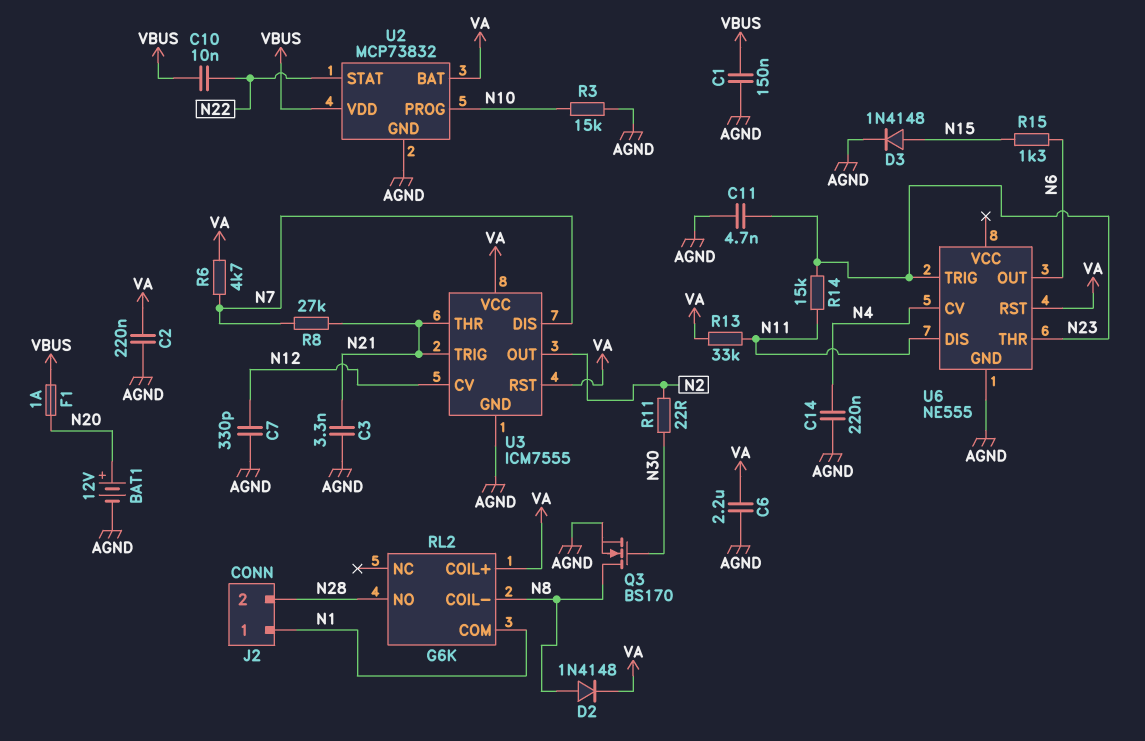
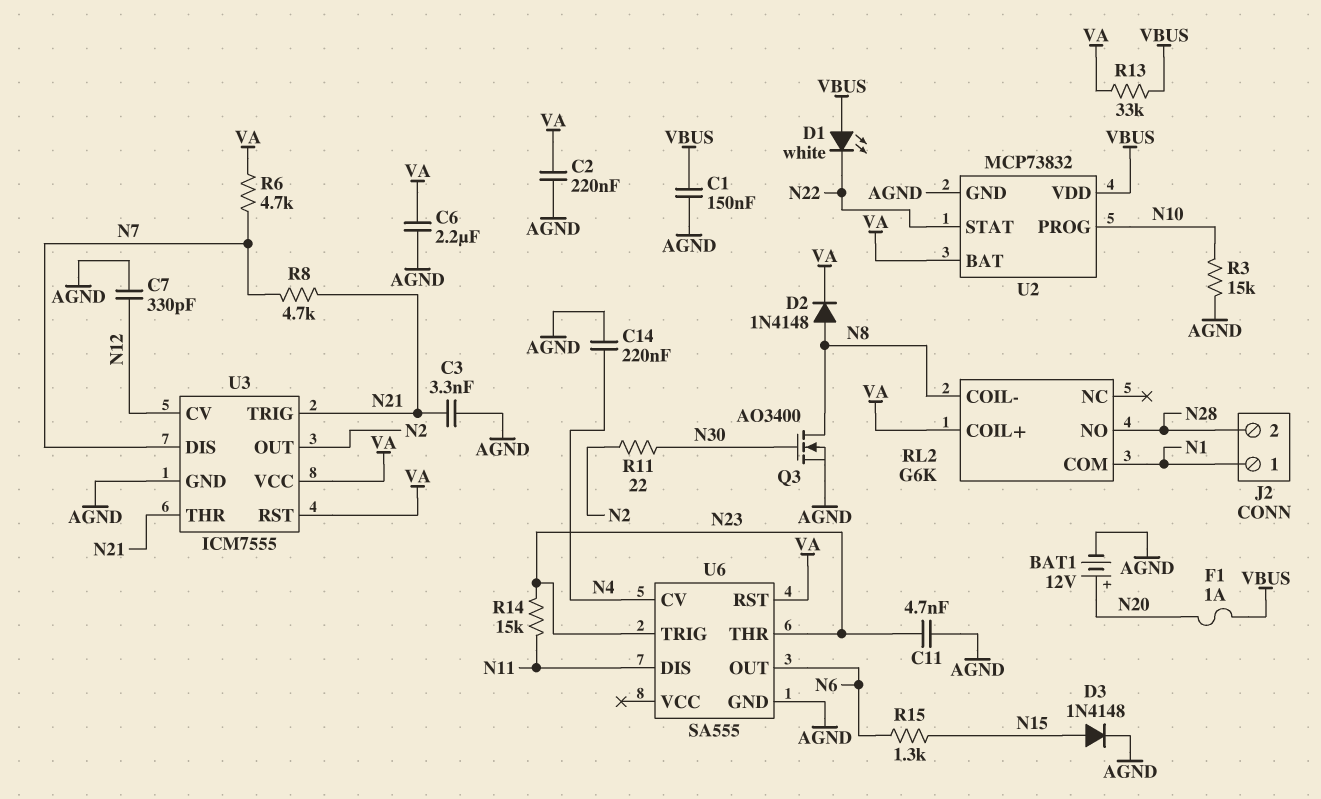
C10: 10nF (N22, VBUS) -> none
D1: none -> LED white (A VBUS, K N22)
Q3: NMOS BS170 (G N30, D N8, S AGND) -> NMOS AO3400 (G N30, D N8, S AGND)
R8: 27k (N7, N21) -> 4.7k (N7, N21)
R13: 33k (N11, VA) -> 33k (VA, VBUS)
U6: NE555 -> SA555

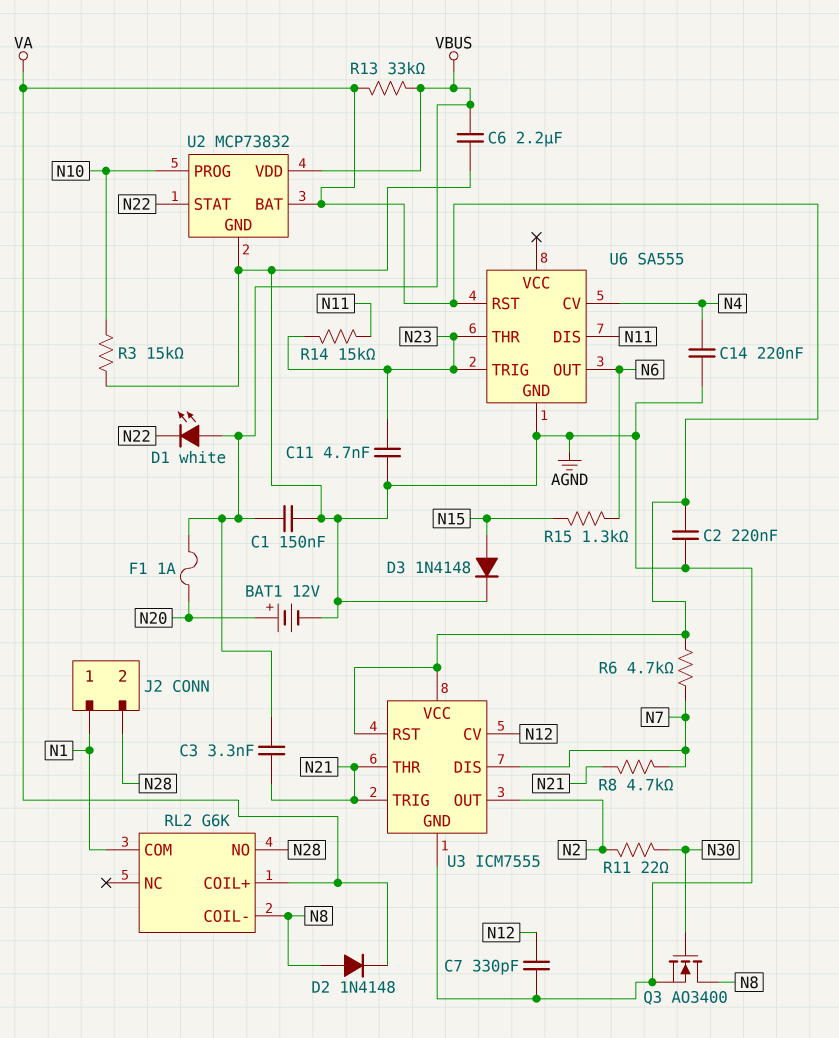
C3: 3.3nF (AGND, N21) -> 3.3nF (N21, VBUS)
C6: 2.2uF (AGND, VA) -> 2.2uF (AGND, VBUS)

